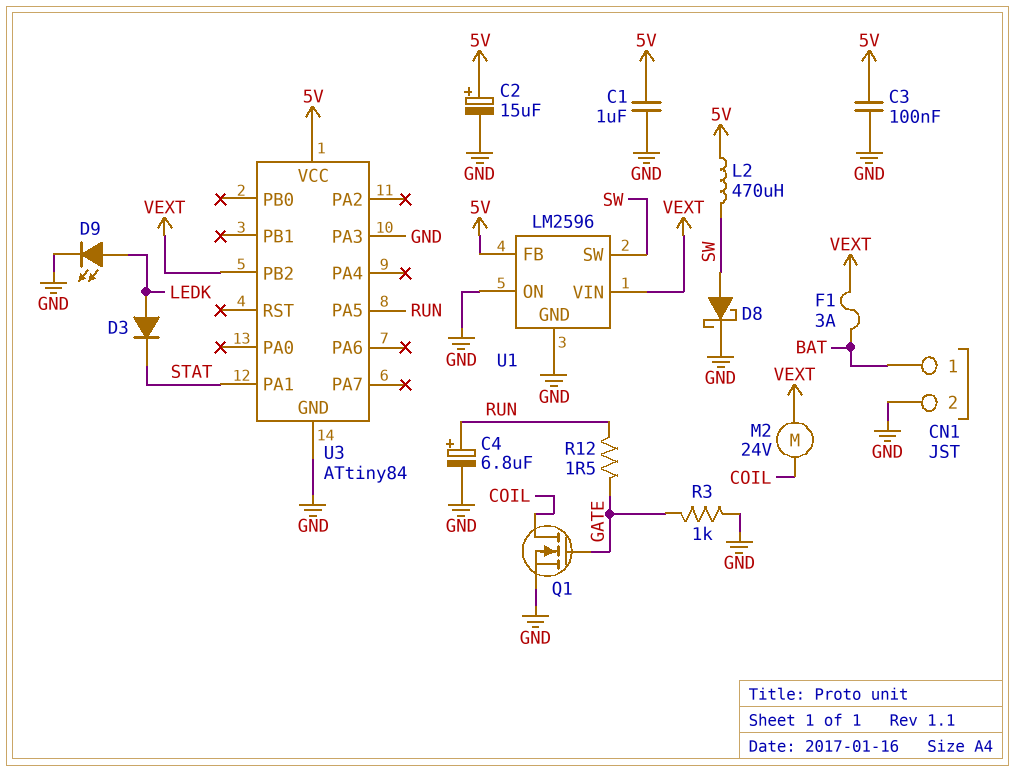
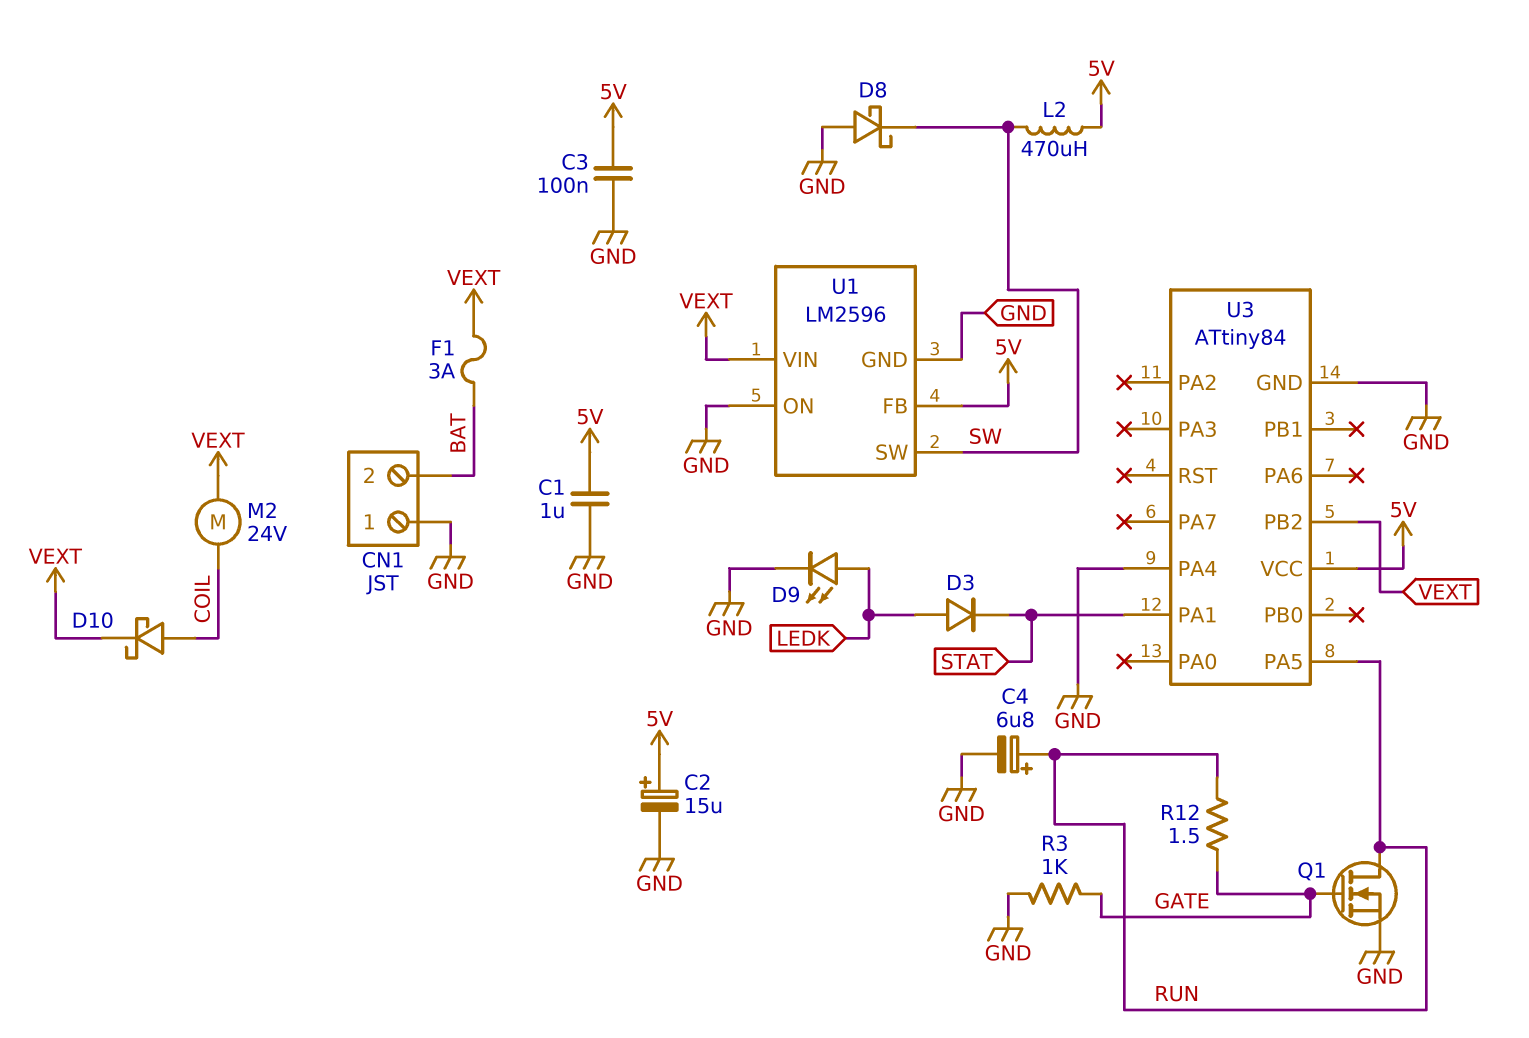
CN1 pin 1: BAT -> GND
CN1 pin 2: GND -> BAT
D8: schottky (A SW, K GND) -> schottky (A GND, K SW)
D10: none -> schottky (A COIL, K VEXT)
Q1: NMOS (G GATE, D COIL, S GND) -> NMOS (G GATE, D RUN, S GND)
U3 pin PA3: GND -> none
U3 pin PA4: none -> GND

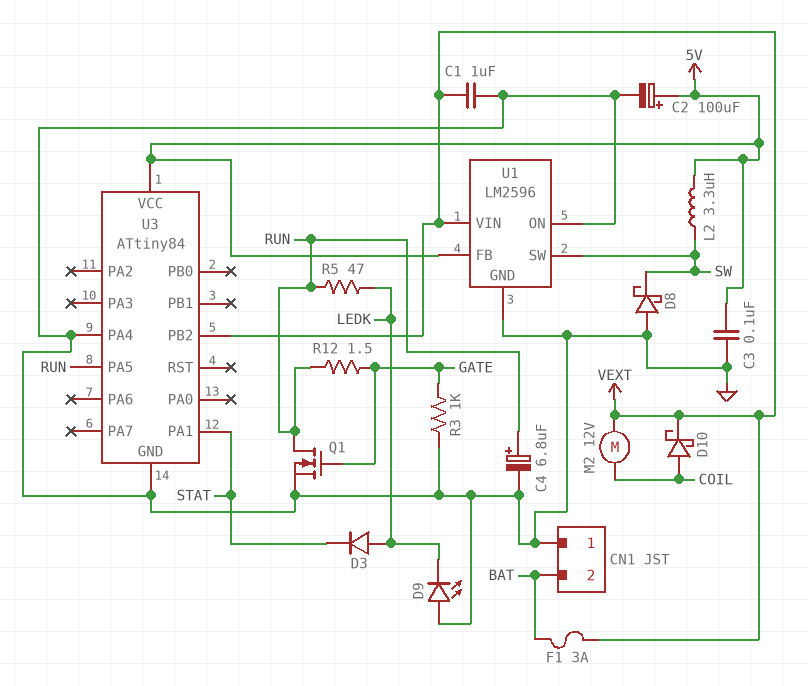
C1: 1uF (5V, GND) -> 1uF (GND, VEXT)
C2: 15uF (plus 5V, minus GND) -> 100uF (plus 5V, minus GND)
D9: LED (A LEDK, K GND) -> LED (A GND, K LEDK)
L2: 470uH (5V, SW) -> 3.3uH (5V, SW)
M2: motor 24V (COIL, VEXT) -> motor 12V (COIL, VEXT)
R5: none -> 47 (LEDK, RUN)

